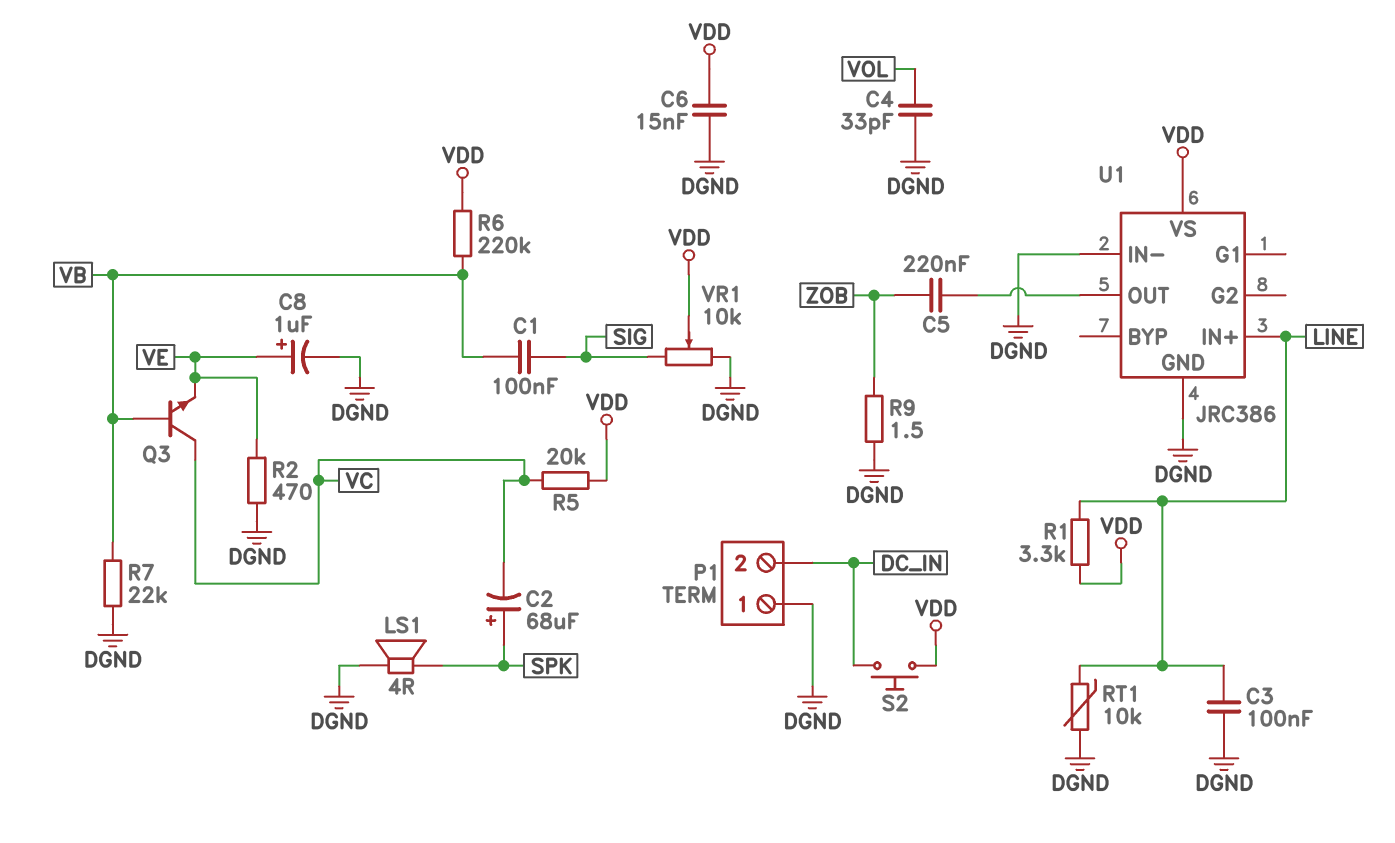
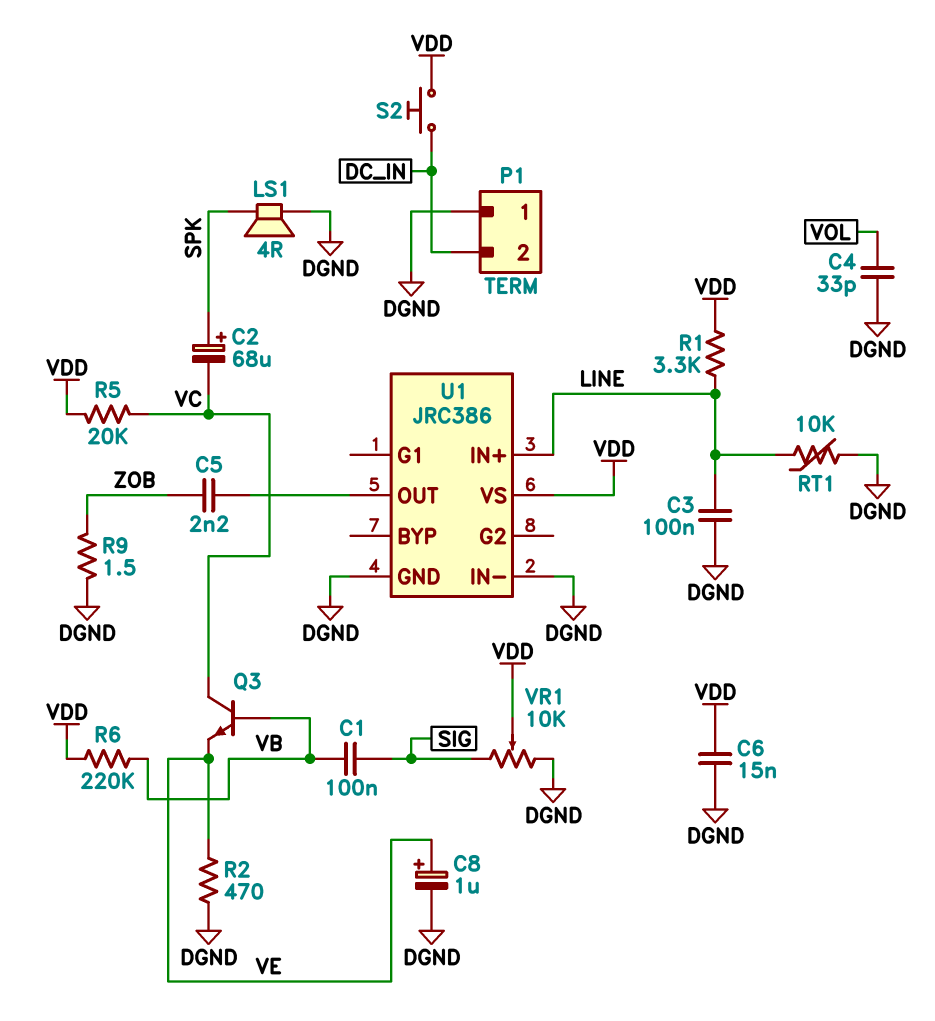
C5: 220nF (U1/OUT, ZOB) -> 2.2nF (U1/OUT, ZOB)
R7: 22k (DGND, VB) -> none

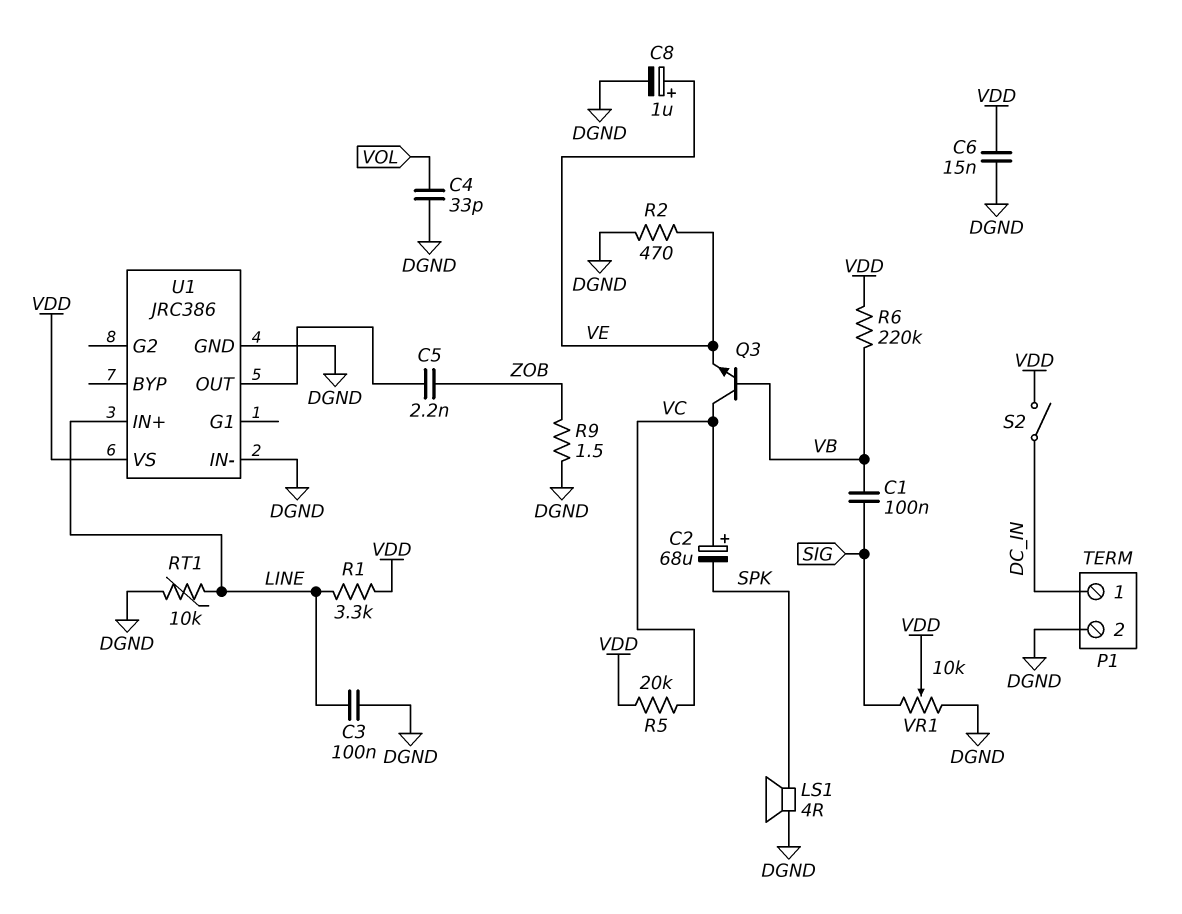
C2: 68uF (plus SPK, minus VC) -> 68uF (plus VC, minus SPK)
P1 pin 1: DGND -> DC_IN
P1 pin 2: DC_IN -> DGND
S2: button (DC_IN, VDD) -> switch (DC_IN, VDD)

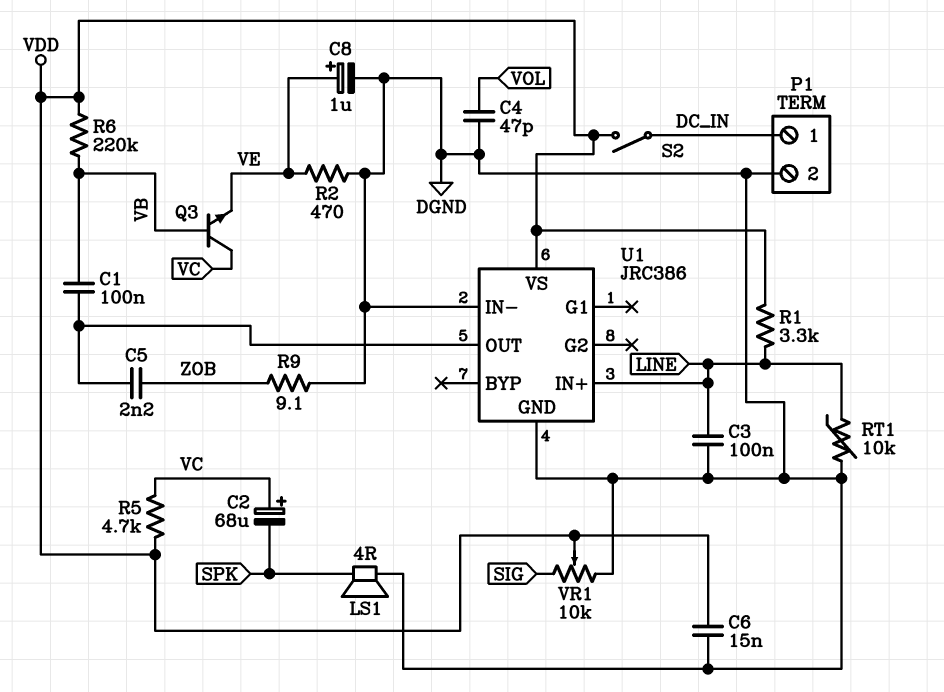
C1: 100nF (SIG, VB) -> 100nF (U1/OUT, VB)
C4: 33pF (DGND, VOL) -> 47pF (DGND, VOL)
R5: 20k (VC, VDD) -> 4.7k (VC, VDD)
R9: 1.5 (DGND, ZOB) -> 9.1 (DGND, ZOB)

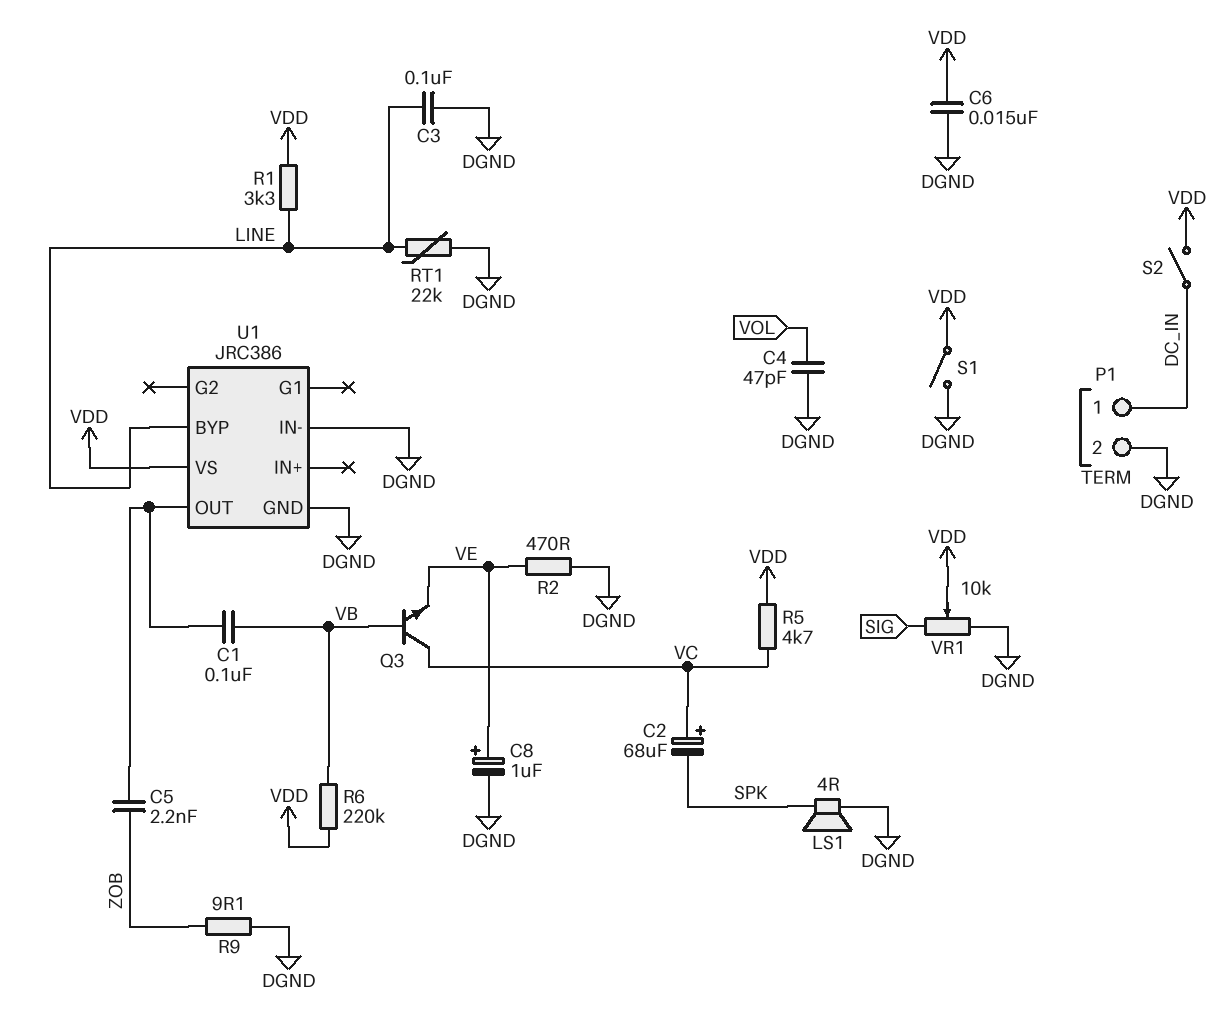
RT1: 10k (DGND, LINE) -> 22k (DGND, LINE)
S1: none -> switch (DGND, VDD)
U1 pin BYP: none -> LINE
U1 pin IN+: LINE -> none

